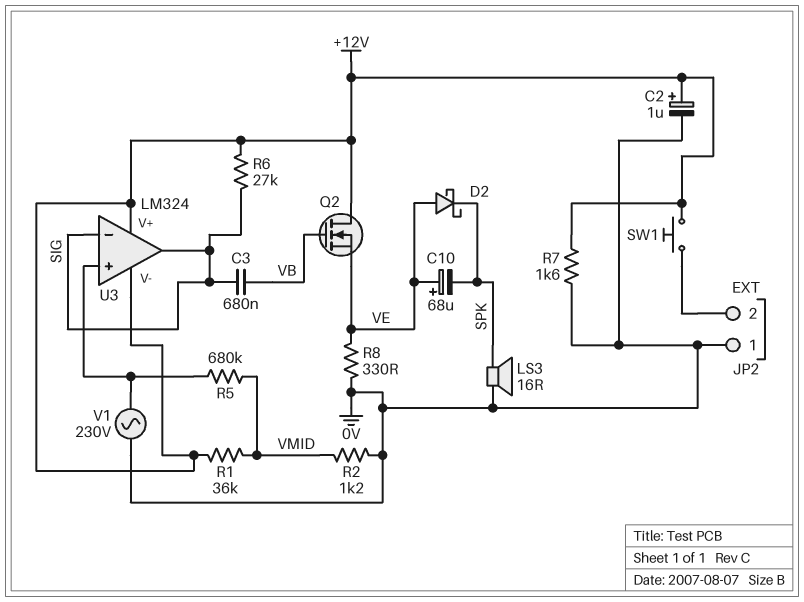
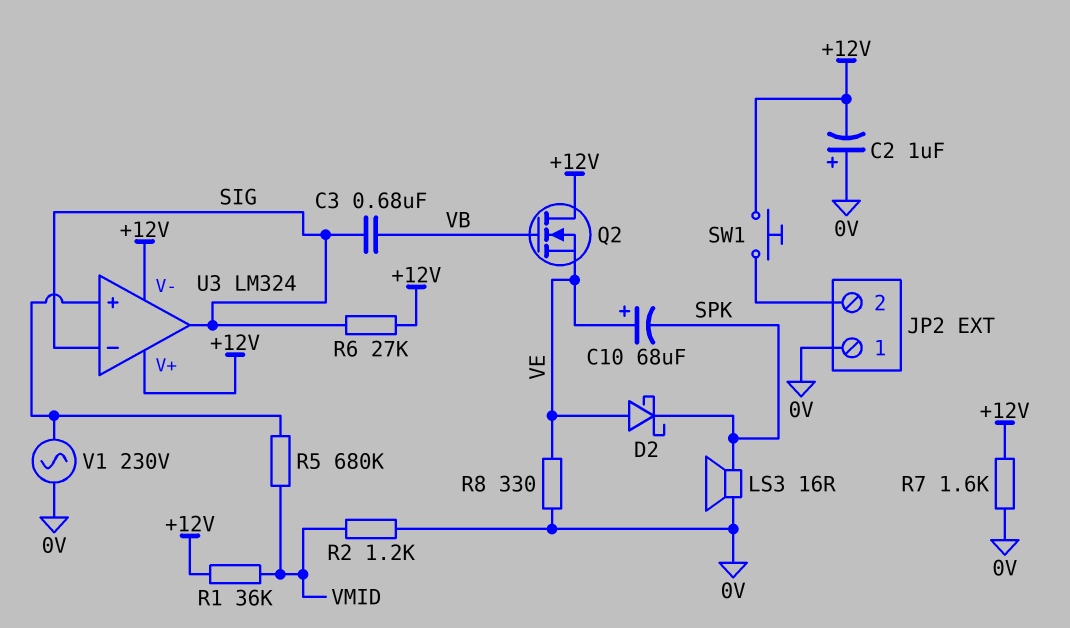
C2: 1uF (plus +12V, minus 0V) -> 1uF (plus 0V, minus +12V)

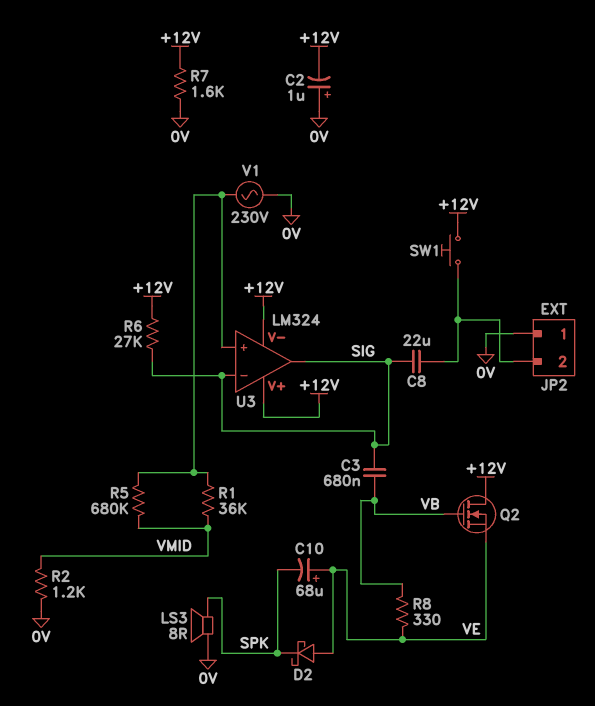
C8: none -> 22uF (JP2/2, SIG)
LS3: speaker 16R (0V, SPK) -> speaker 8R (0V, SPK)
R1: 36k (+12V, VMID) -> 36k (U3/in+, VMID)
R8: 330 (0V, VE) -> 330 (VB, VE)

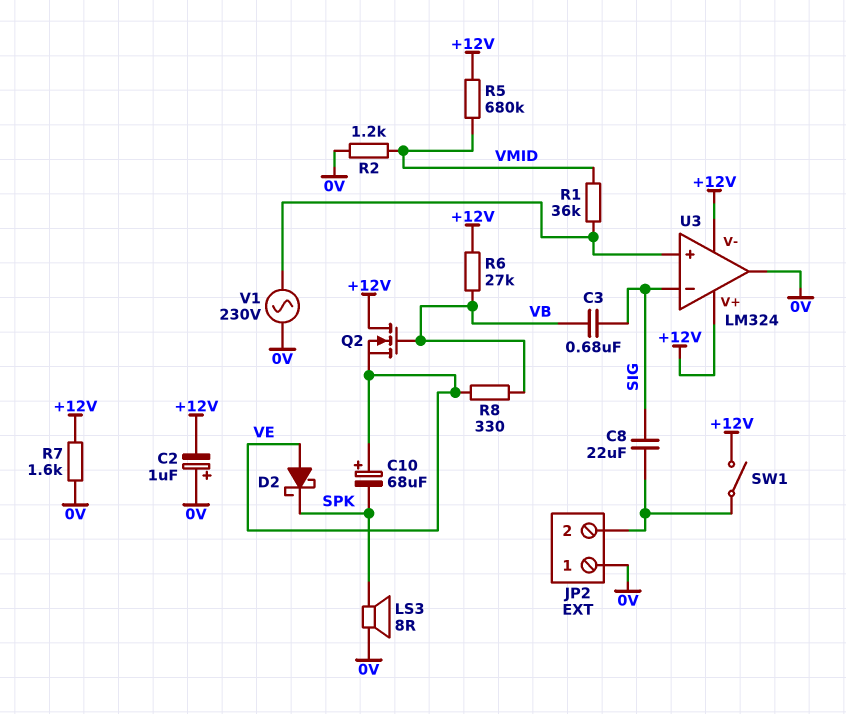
R5: 680k (U3/in+, VMID) -> 680k (+12V, VMID)
R6: 27k (+12V, SIG) -> 27k (+12V, VB)
SW1: button (+12V, JP2/2) -> switch (+12V, JP2/2)
U3 pin out: SIG -> 0V

